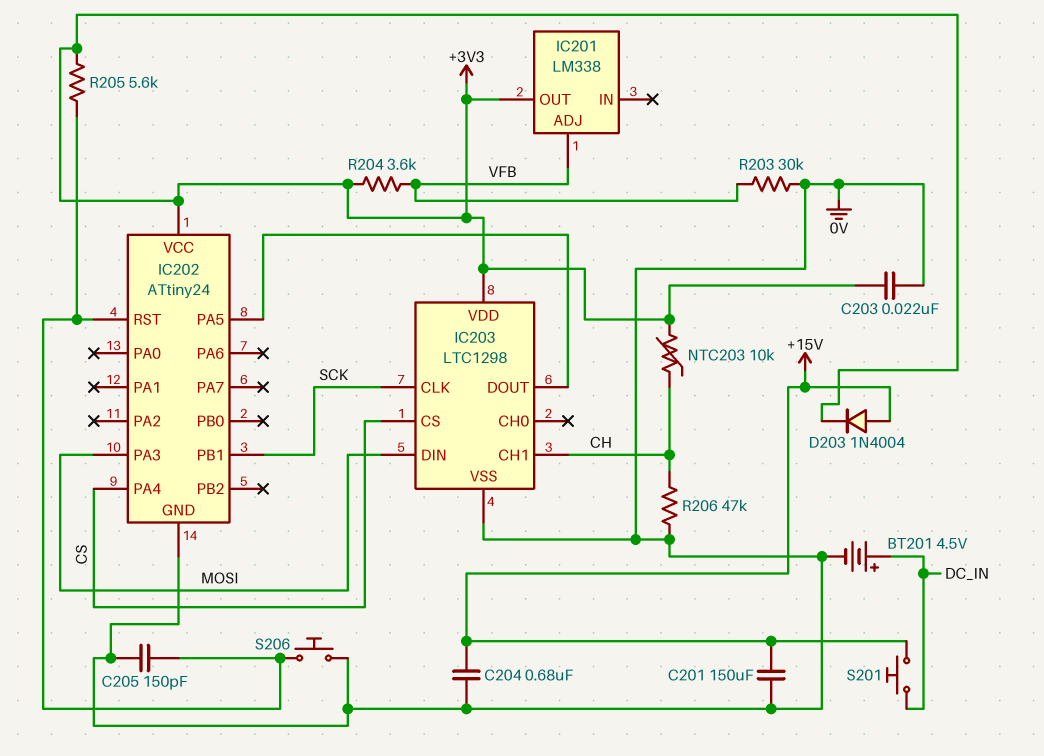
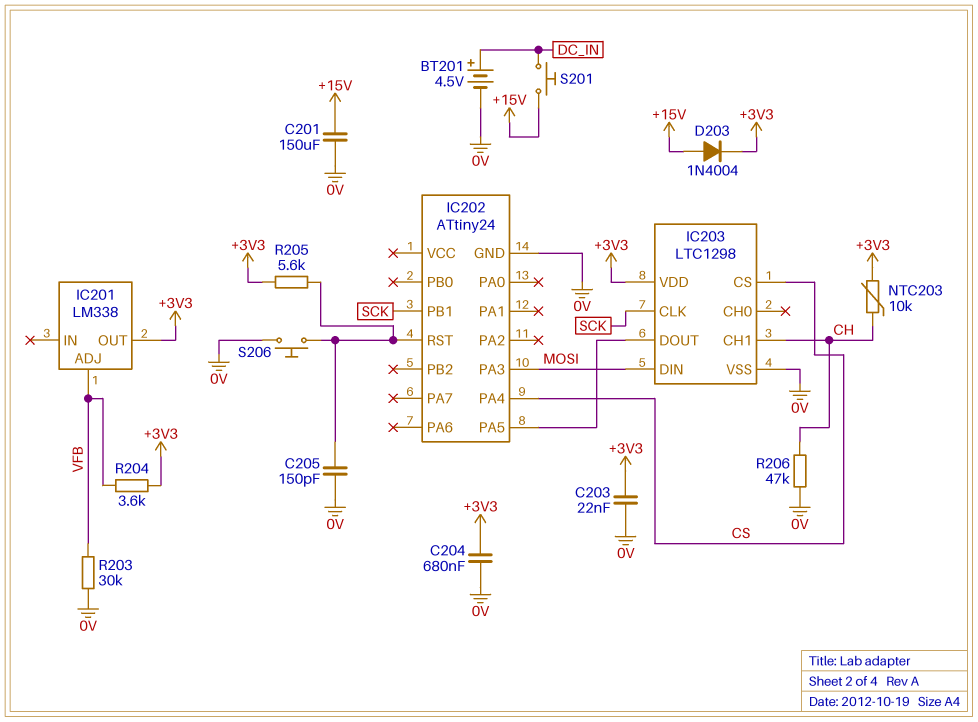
C204: 680nF (+15V, 0V) -> 680nF (+3V3, 0V)
IC202 pin VCC: +3V3 -> none

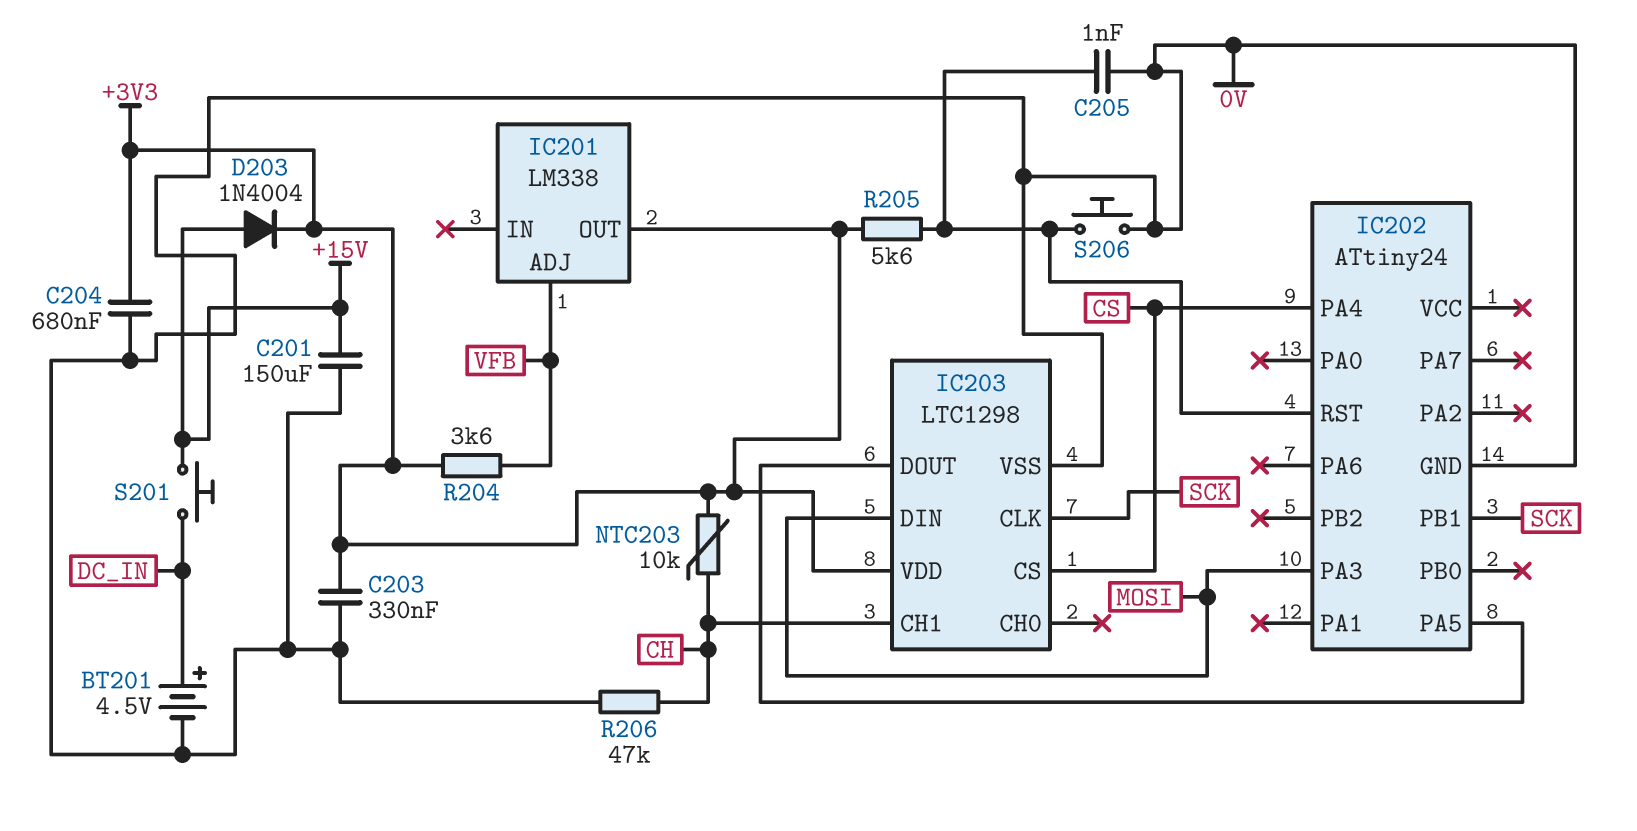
C203: 22nF (+3V3, 0V) -> 330nF (+3V3, 0V)
C205: 150pF (0V, IC202/RST) -> 1nF (0V, IC202/RST)
R203: 30k (0V, VFB) -> none

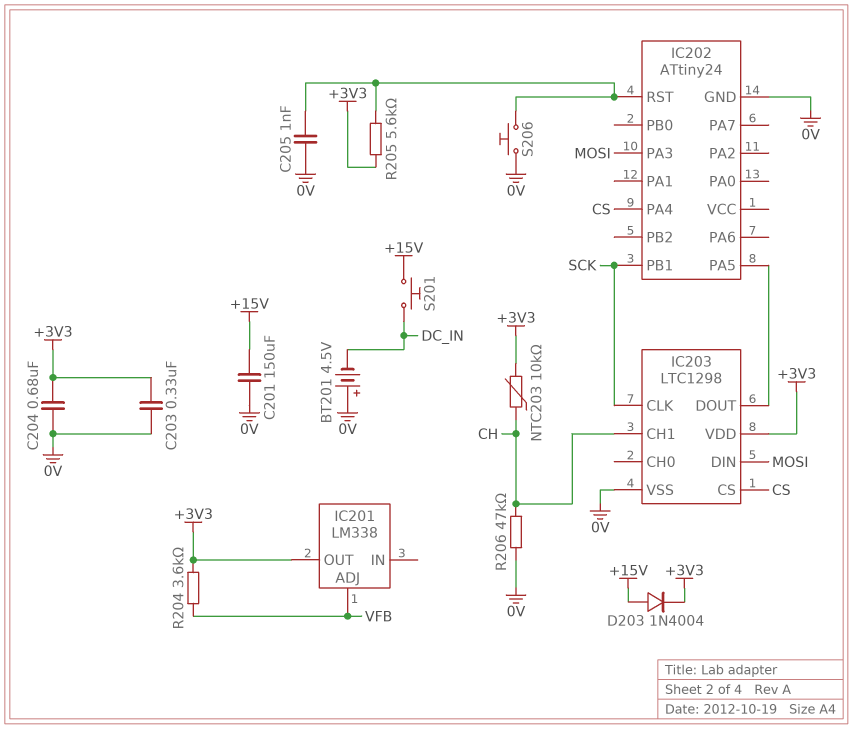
BT201: 4.5V (plus DC_IN, minus 0V) -> 4.5V (plus 0V, minus DC_IN)

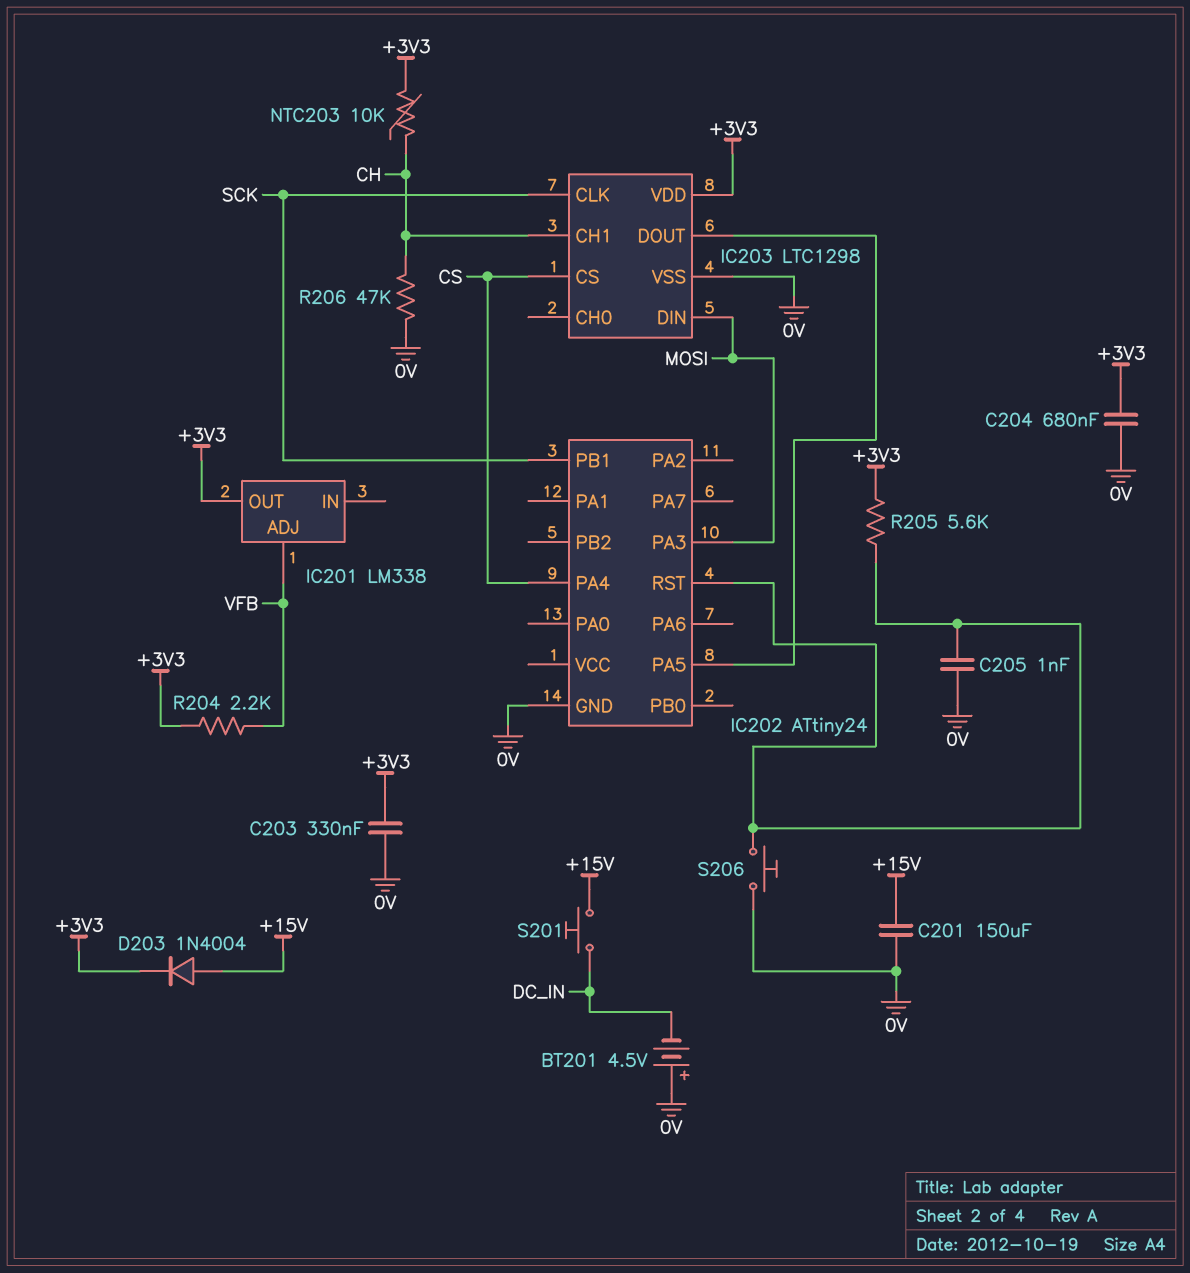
R204: 3.6k (+3V3, VFB) -> 2.2k (+3V3, VFB)

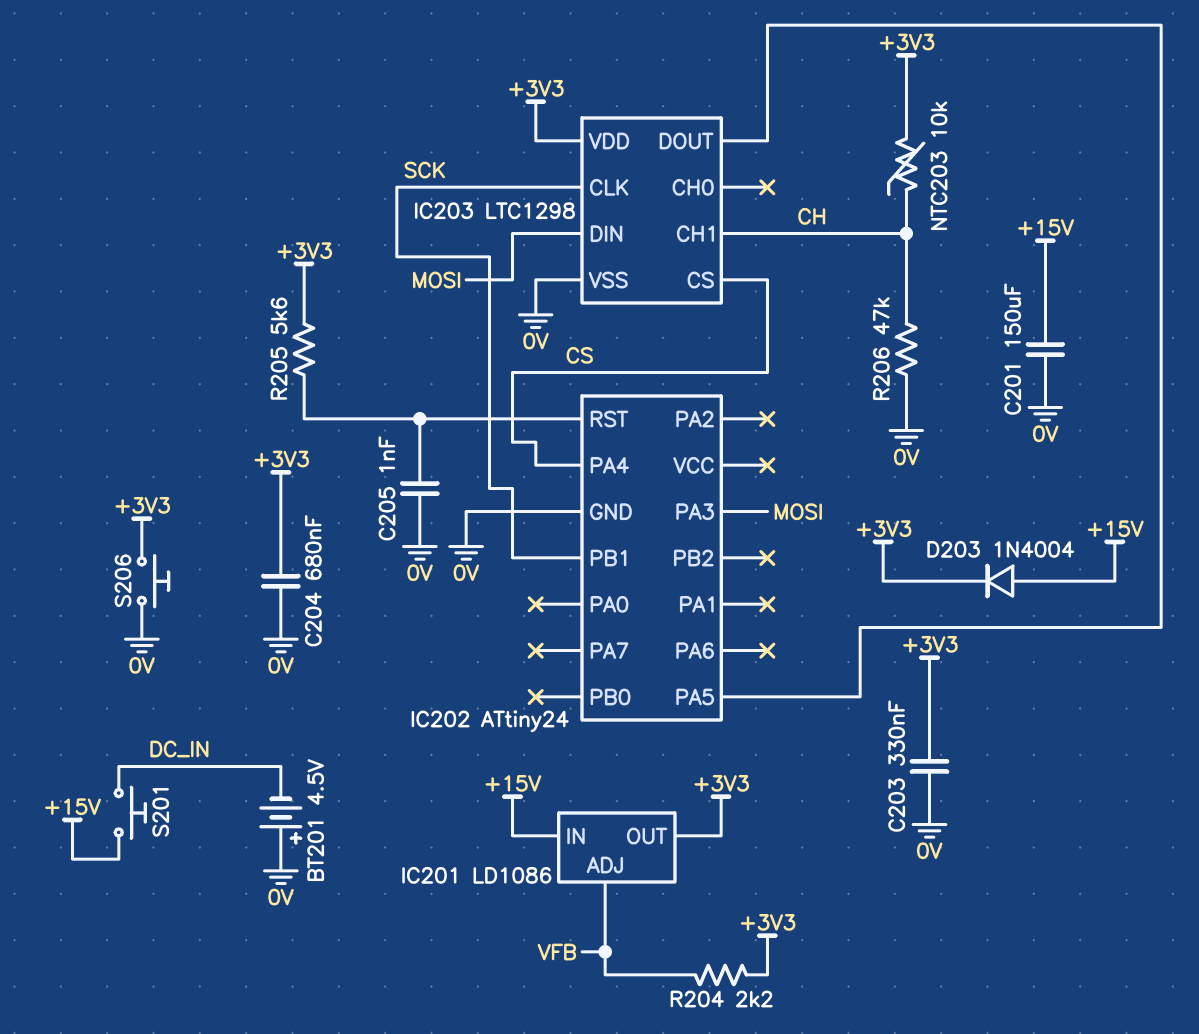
IC201: LM338 -> LD1086
IC201 pin IN: none -> +15V
S206: button (0V, IC202/RST) -> button (+3V3, 0V)

